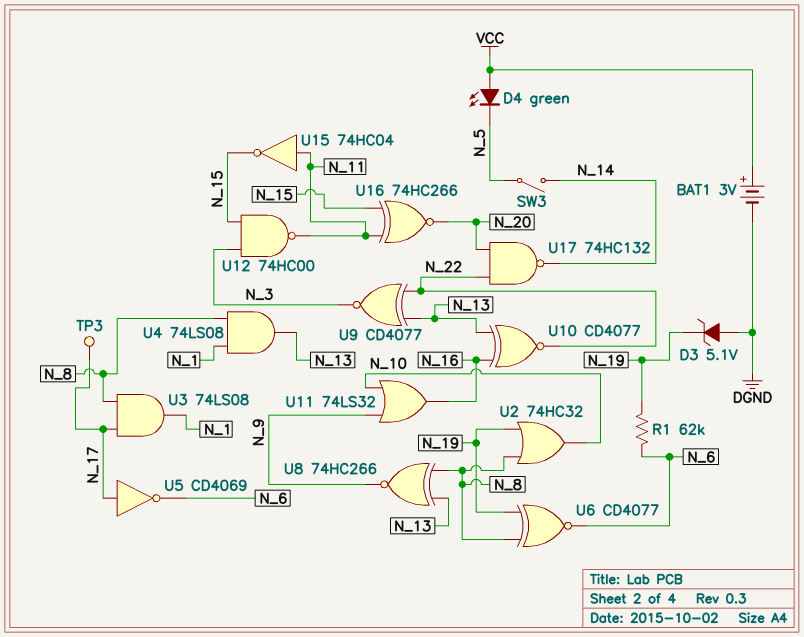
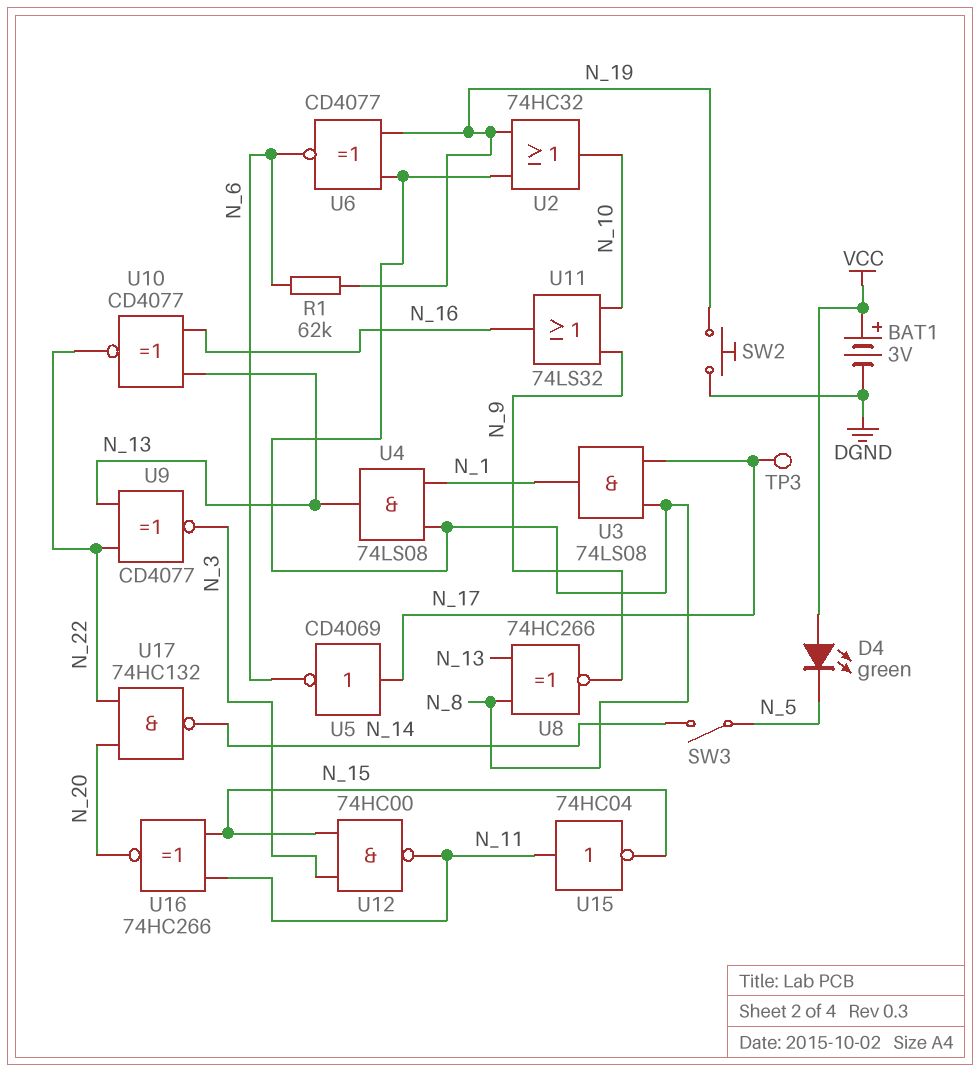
D3: zener 5.1V (A DGND, K N_19) -> none
SW2: none -> button (DGND, N_19)

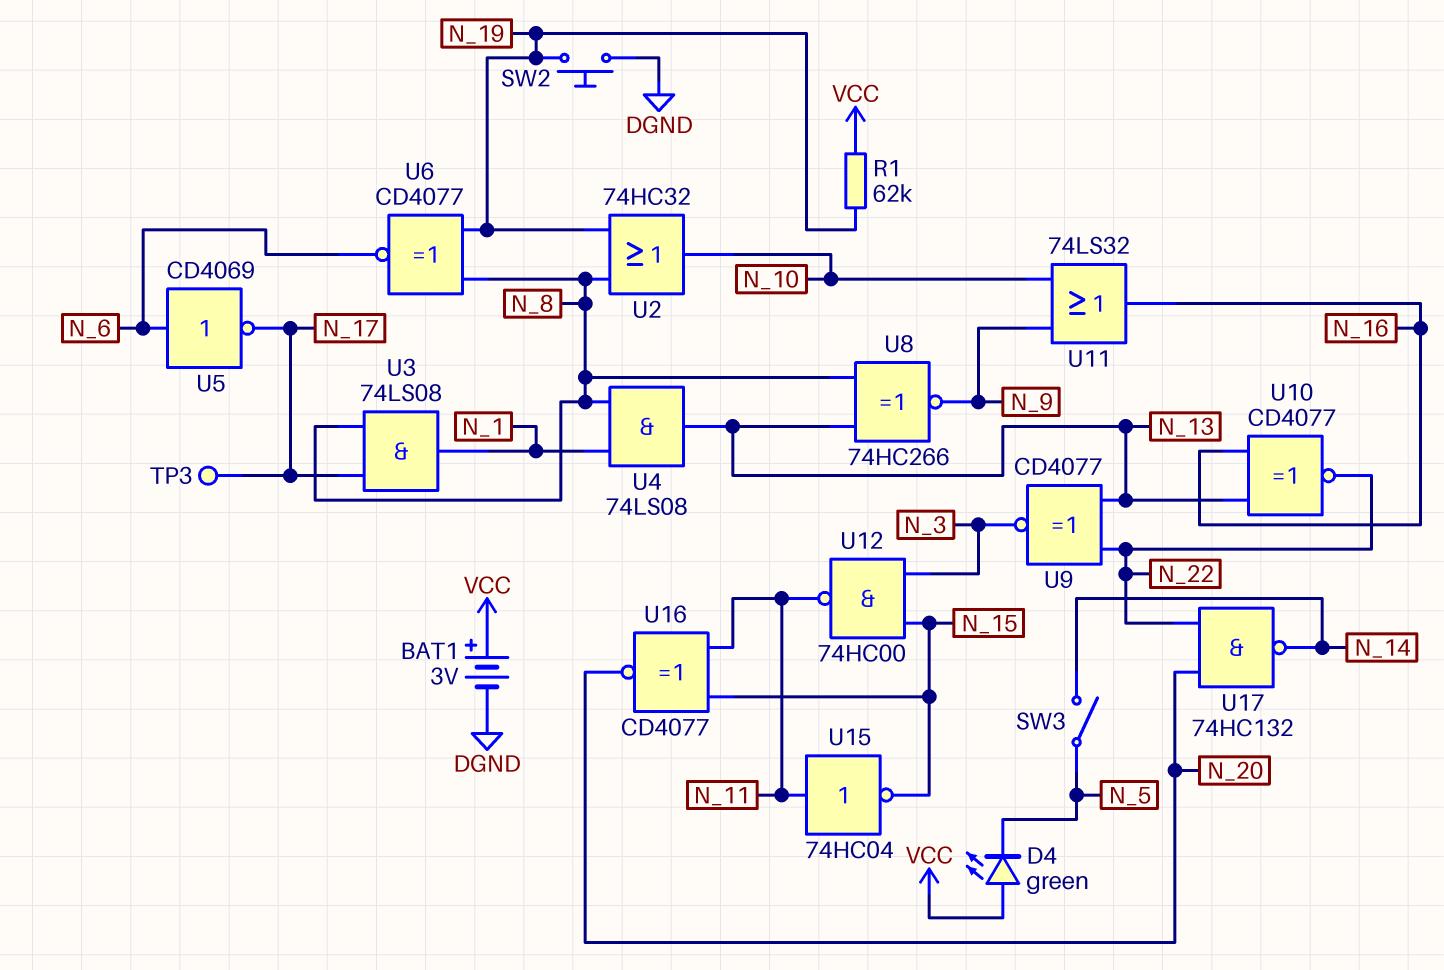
R1: 62k (N_6, N_19) -> 62k (N_19, VCC)
U5: NOT CD4069 (in N_17, out N_6) -> NOT CD4069 (in N_6, out N_17)
U16: XNOR 74HC266 (in N_11, in N_15, out N_20) -> XNOR CD4077 (in N_11, in N_15, out N_20)

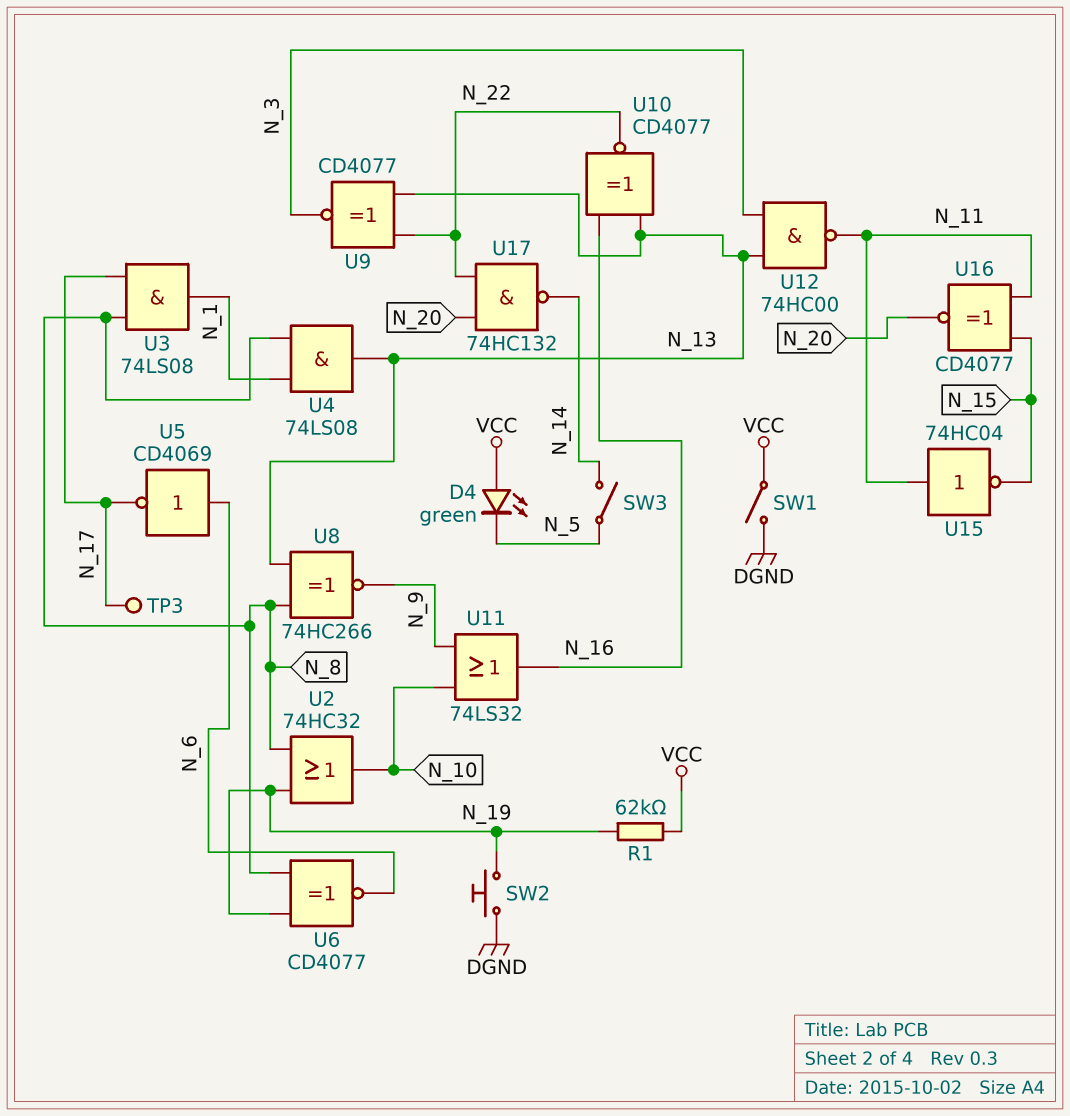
BAT1: 3V (plus VCC, minus DGND) -> none
SW1: none -> switch (DGND, VCC)
U12: NAND 74HC00 (in N_3, in N_15, out N_11) -> NAND 74HC00 (in N_3, in N_13, out N_11)

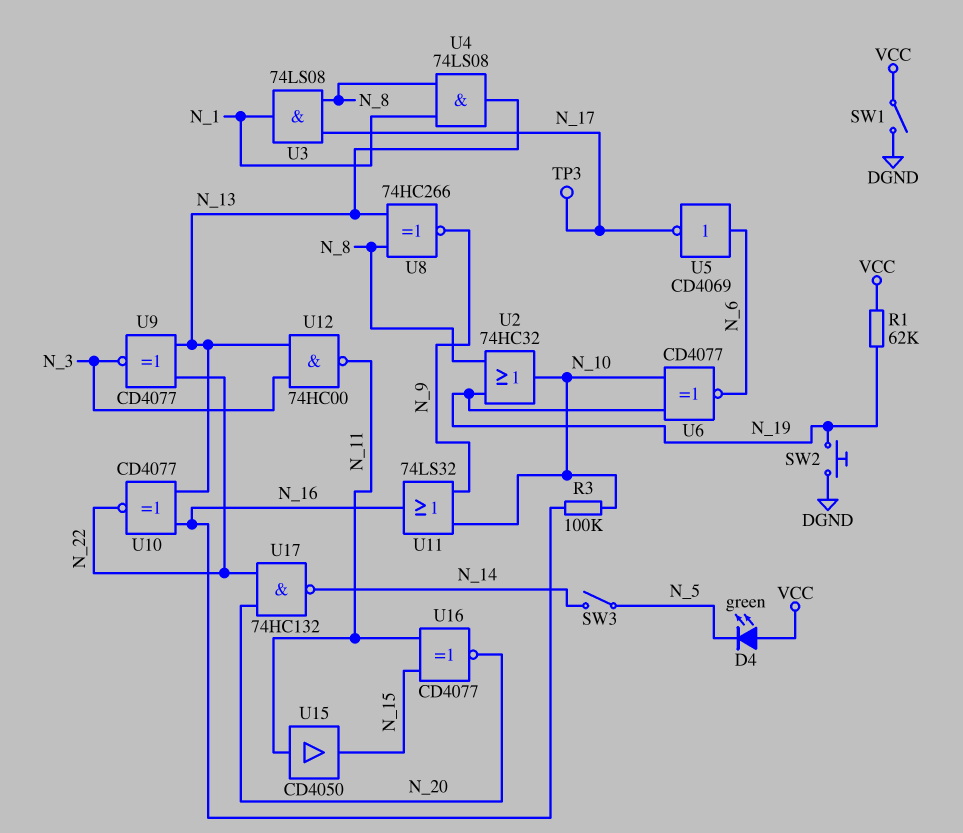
R3: none -> 100k (N_10, N_16)
U6: XNOR CD4077 (in N_8, in N_19, out N_6) -> XNOR CD4077 (in N_10, in N_19, out N_6)
U15: NOT 74HC04 (in N_11, out N_15) -> buffer CD4050 (in N_11, out N_15)

